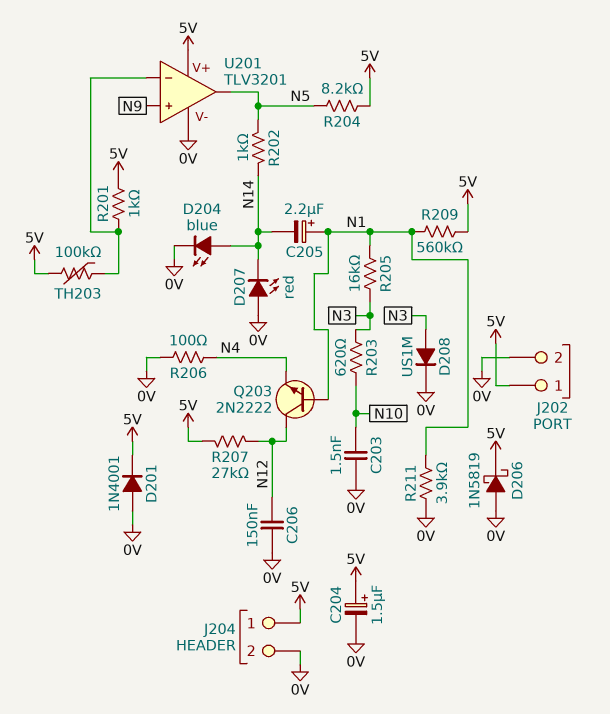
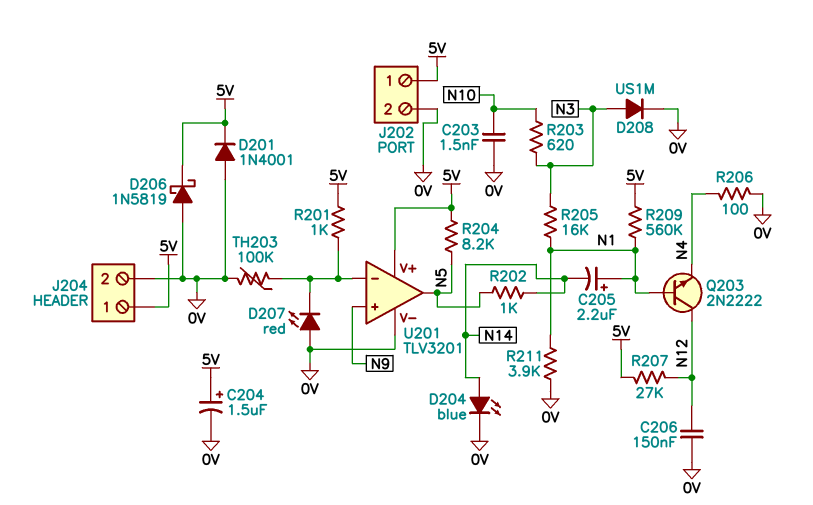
D207: LED red (A 0V, K N14) -> LED red (A 0V, K U201/in-)
TH203: 100k (5V, U201/in-) -> 100k (0V, U201/in-)

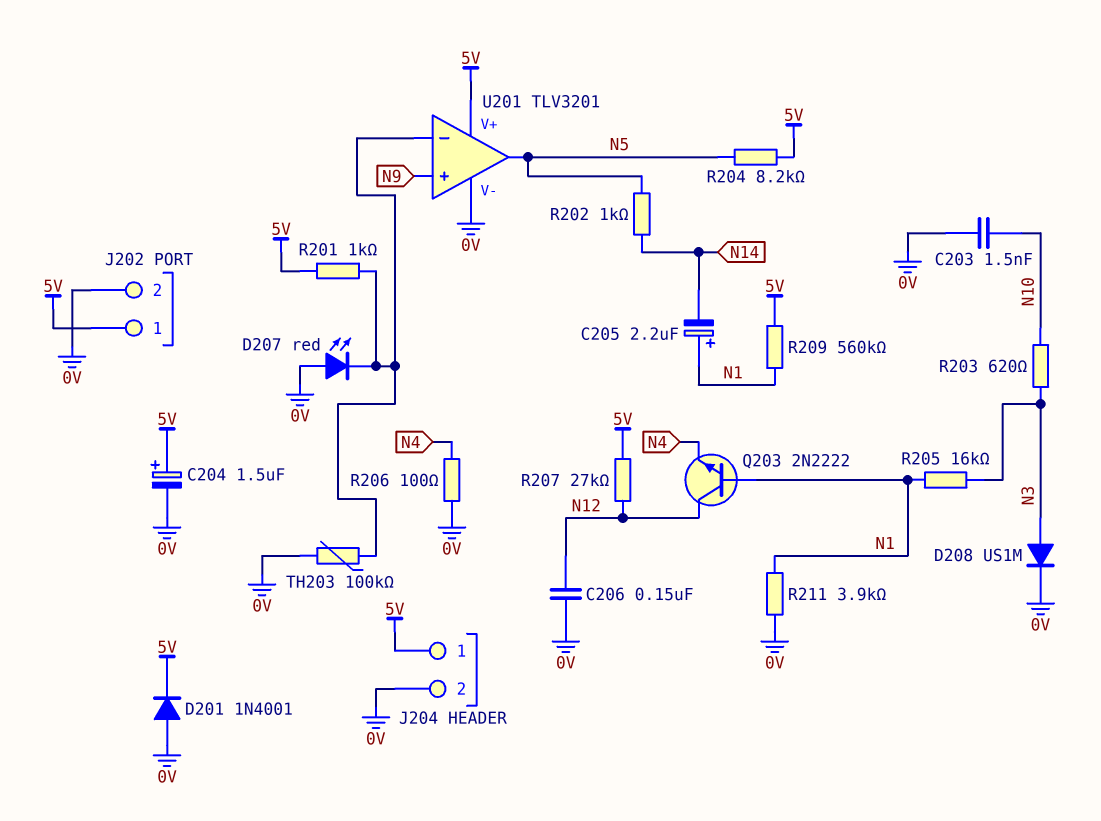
D204: LED blue (A N14, K 0V) -> none
D206: schottky 1N5819 (A 0V, K 5V) -> none

